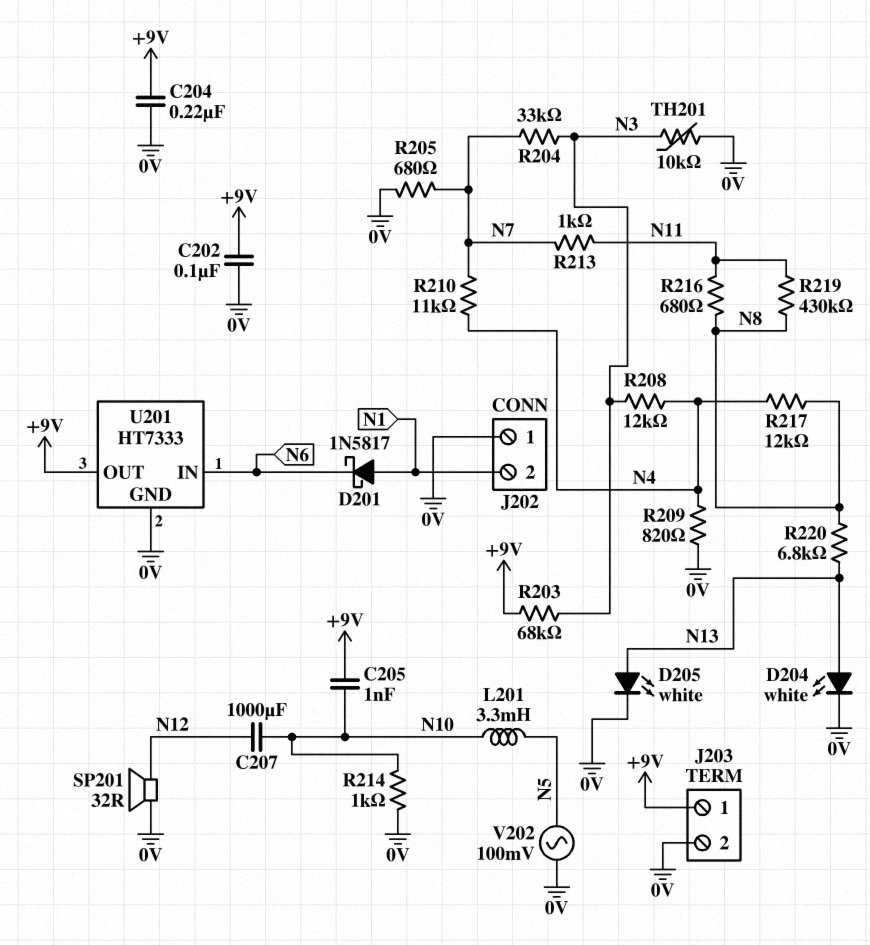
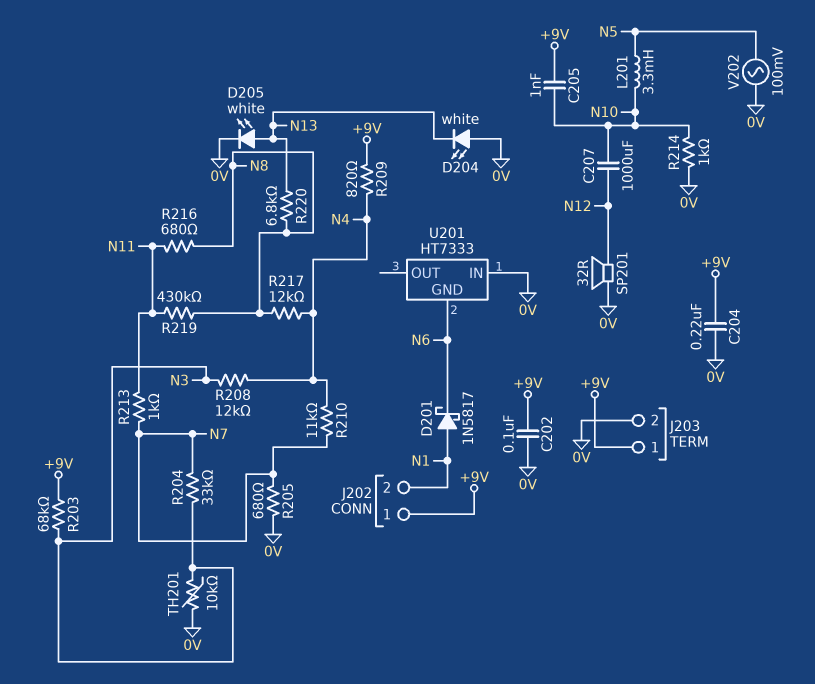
D204: LED white (A N13, K 0V) -> LED white (A 0V, K N13)
J202 pin 1: 0V -> +9V
R209: 820 (0V, N4) -> 820 (+9V, N4)
U201 pin GND: 0V -> N6
U201 pin IN: N6 -> 0V
U201 pin OUT: +9V -> none

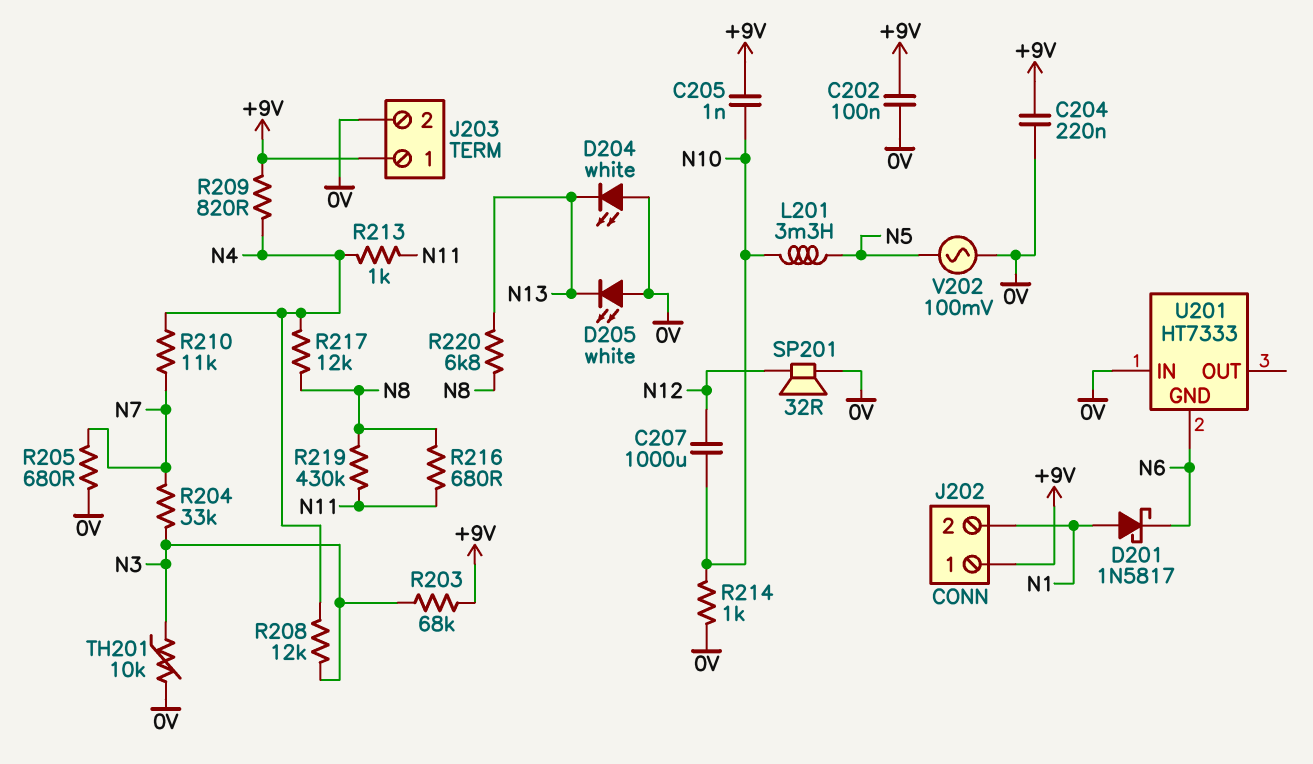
D205: LED white (A N13, K 0V) -> LED white (A 0V, K N13)
R213: 1k (N7, N11) -> 1k (N4, N11)

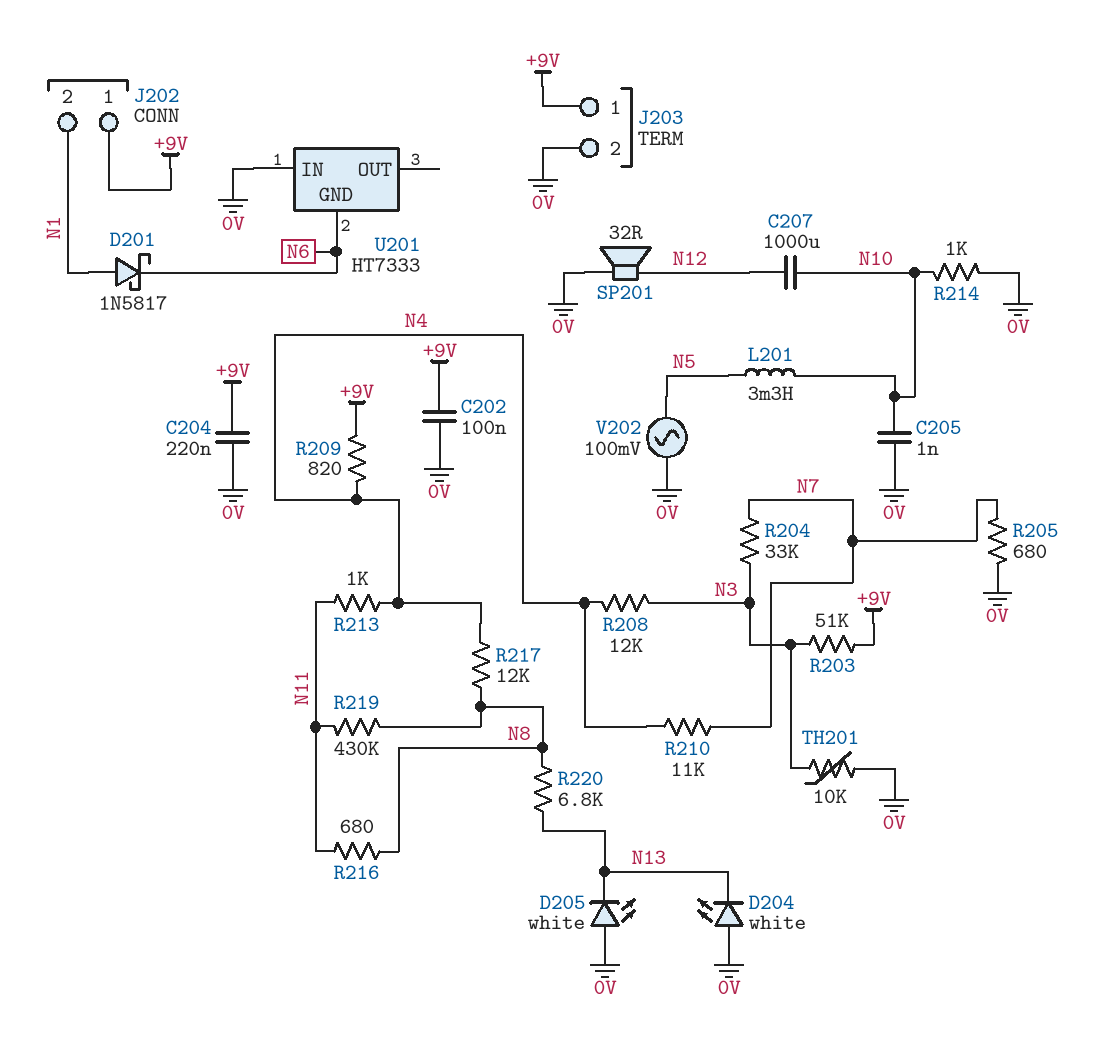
C205: 1nF (+9V, N10) -> 1nF (0V, N10)
R203: 68k (+9V, N3) -> 51k (+9V, N3)

